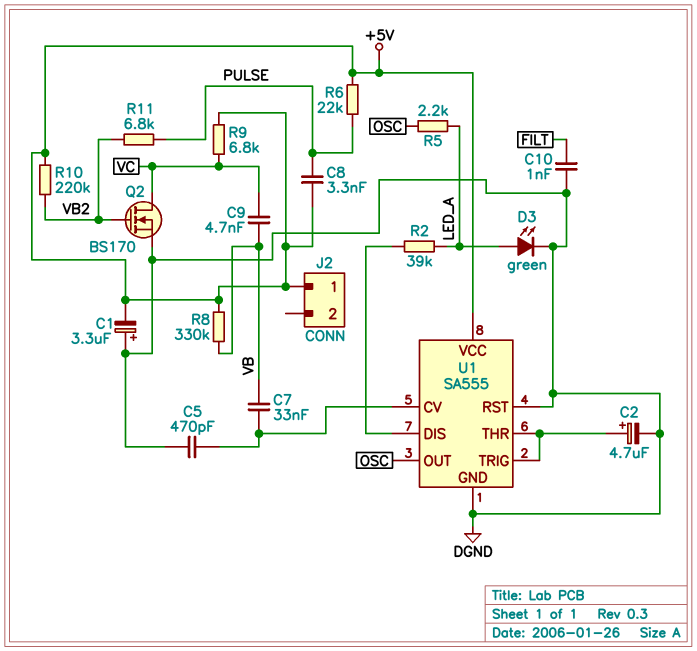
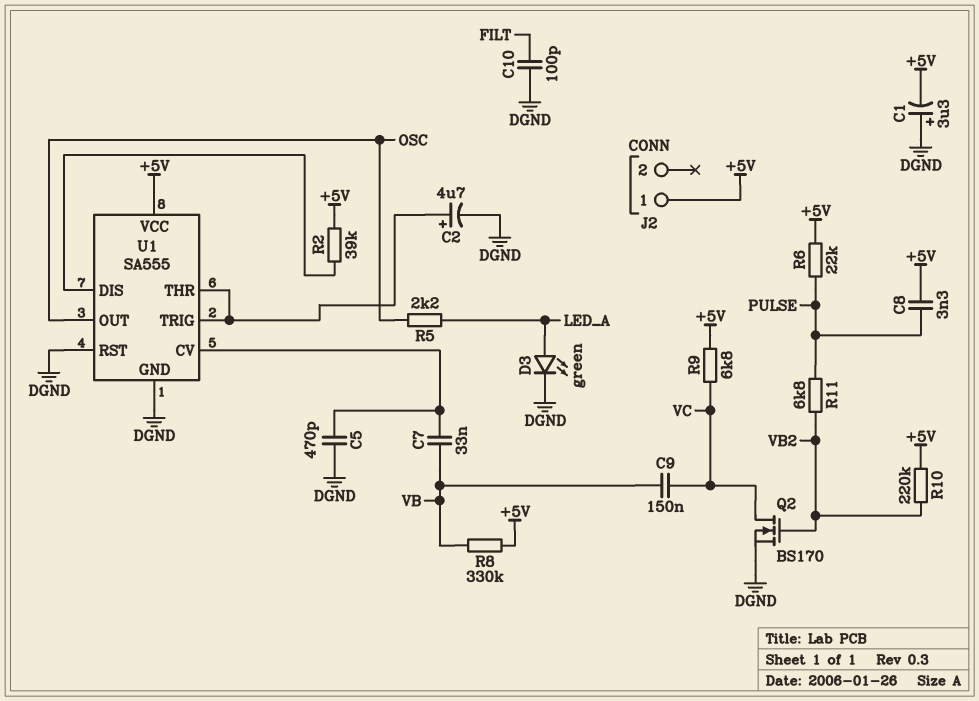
C9: 4.7nF (VB, VC) -> 150nF (VB, VC)
C10: 1nF (DGND, FILT) -> 100pF (DGND, FILT)
R2: 39k (LED_A, U1/DIS) -> 39k (+5V, U1/DIS)

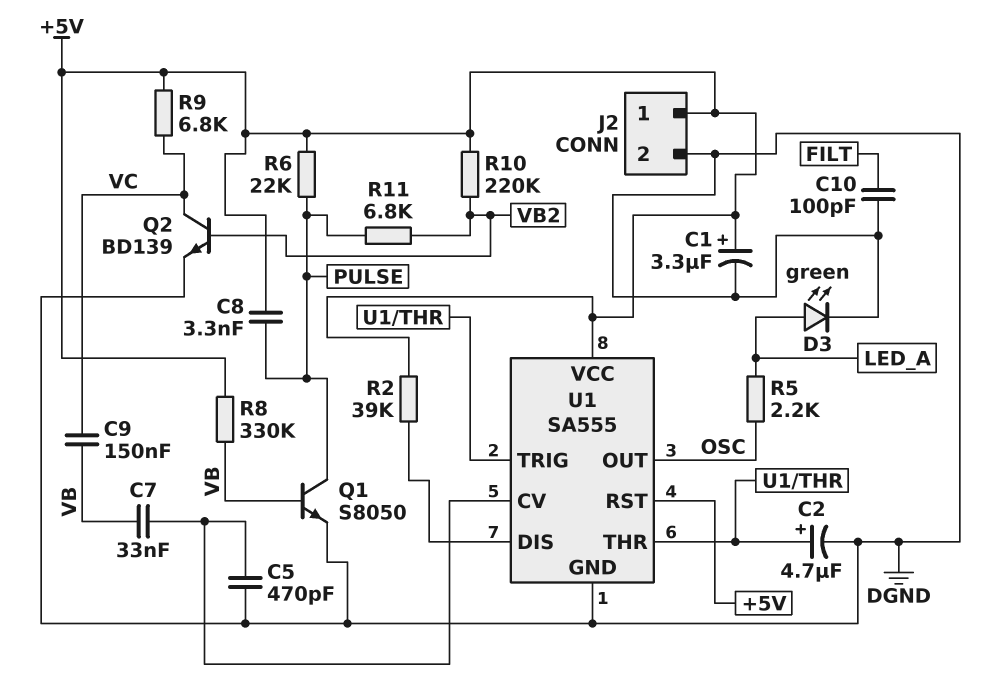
C1: 3.3uF (plus DGND, minus +5V) -> 3.3uF (plus +5V, minus DGND)
J2 pin 2: none -> DGND
Q1: none -> NPN S8050 (B VB, C PULSE, E DGND)
Q2: NMOS BS170 (G VB2, D VC, S DGND) -> NPN BD139 (B VB2, C VC, E DGND)
U1 pin RST: DGND -> +5V

